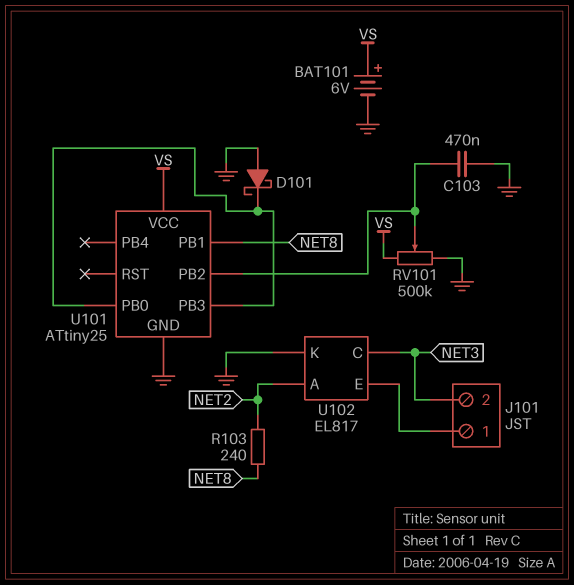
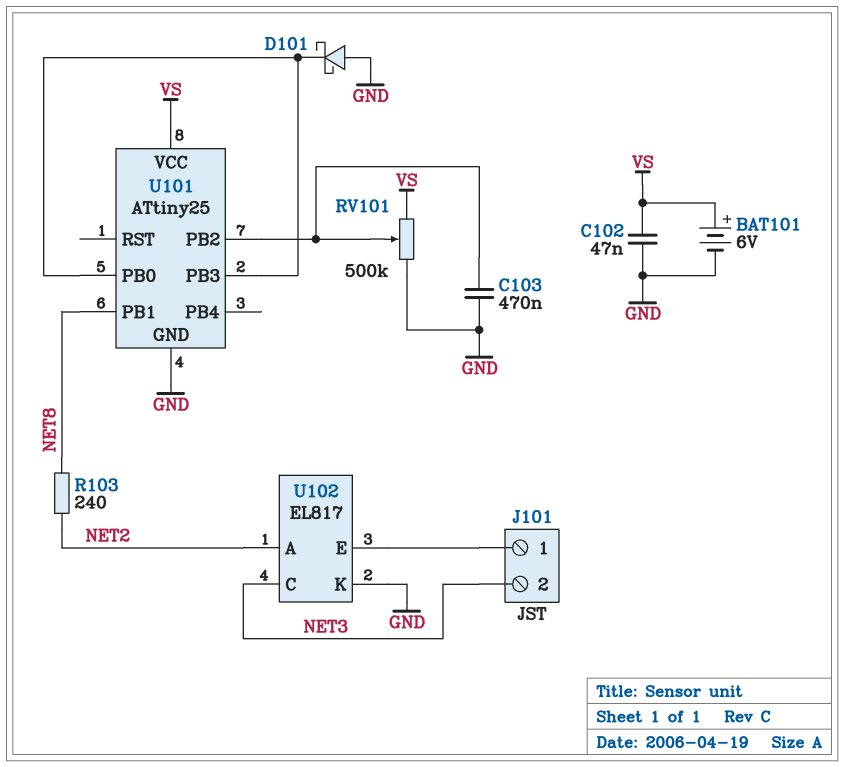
C102: none -> 47nF (GND, VS)

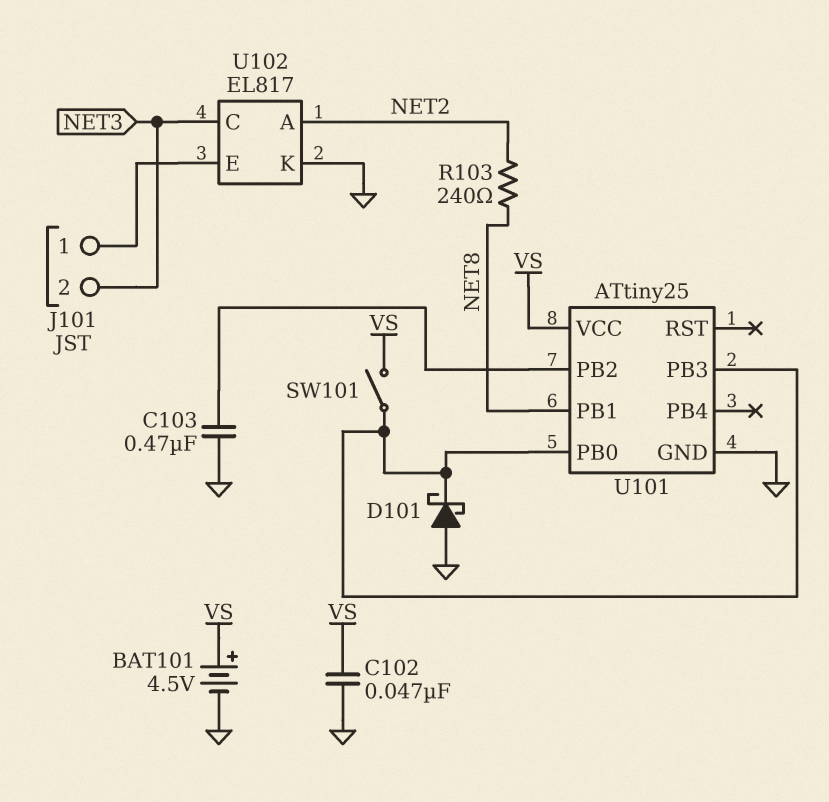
BAT101: 6V (plus VS, minus GND) -> 4.5V (plus VS, minus GND)
RV101: 500k (GND, VS, wiper U101/PB2) -> none
SW101: none -> switch (U101/PB0, VS)

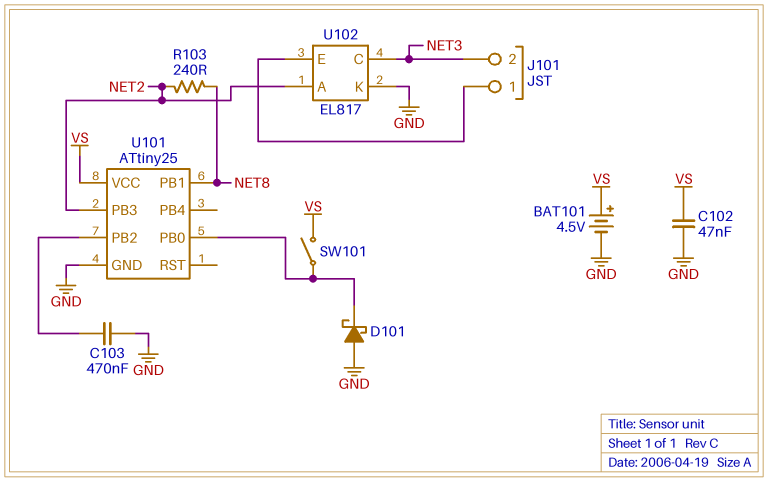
U101 pin PB3: U101/PB0 -> NET2

